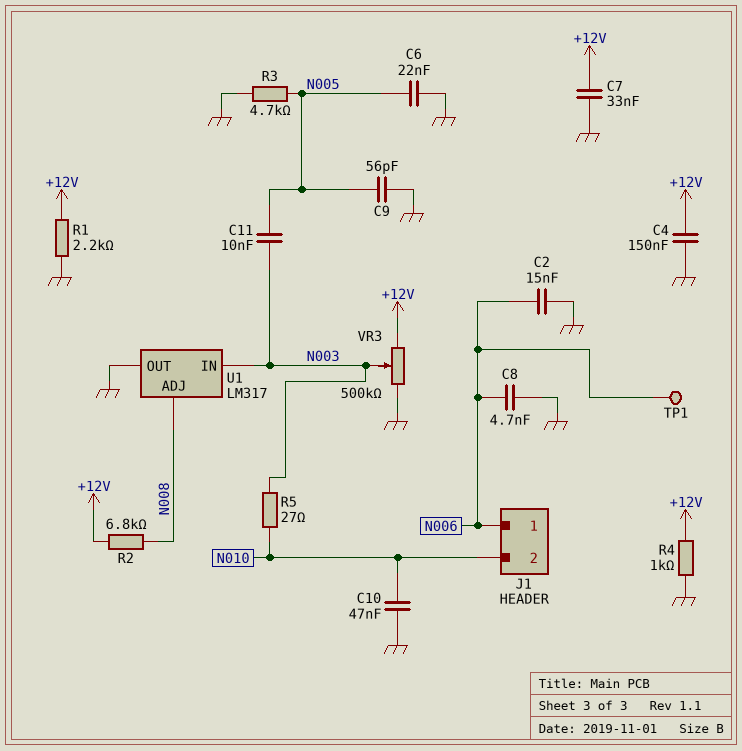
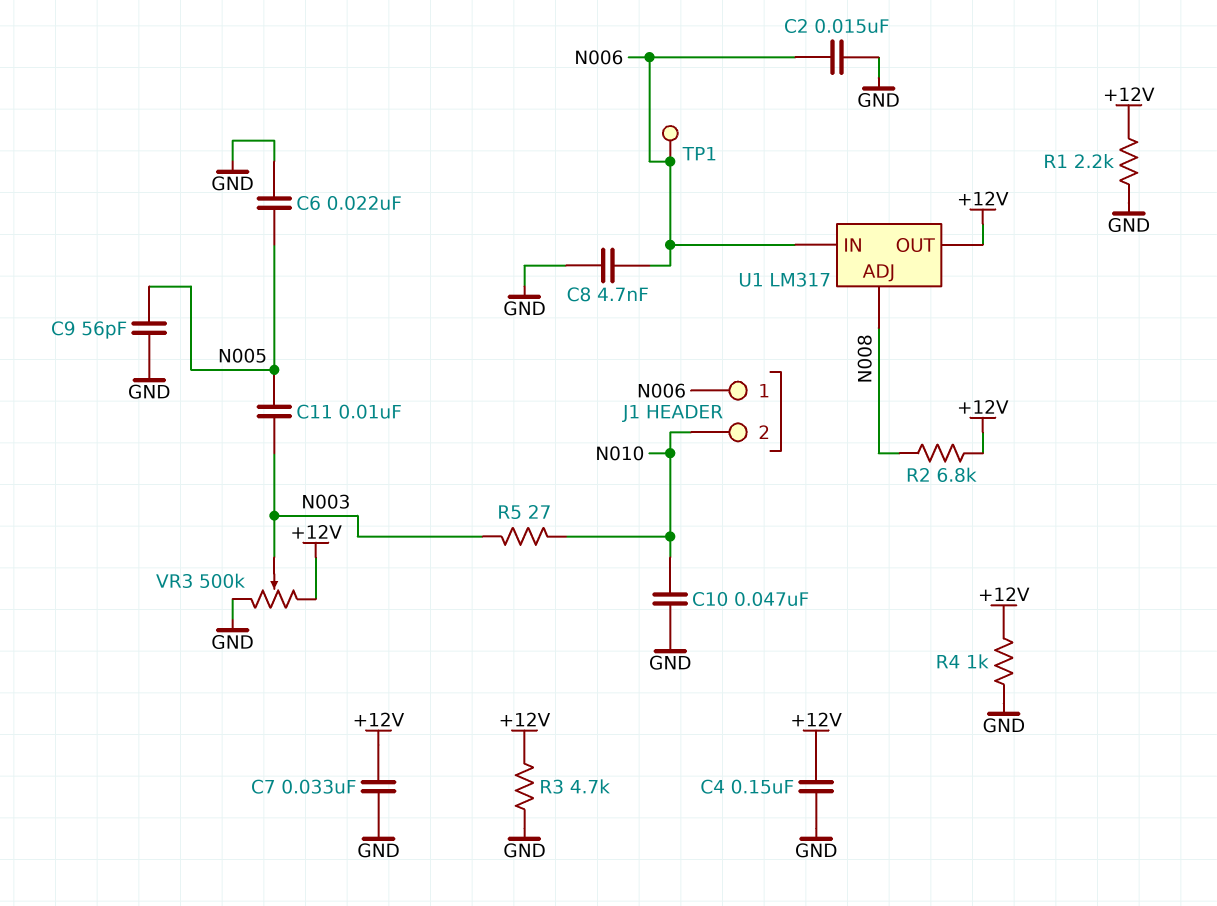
R3: 4.7k (GND, N005) -> 4.7k (+12V, GND)
U1 pin IN: N003 -> N006
U1 pin OUT: GND -> +12V

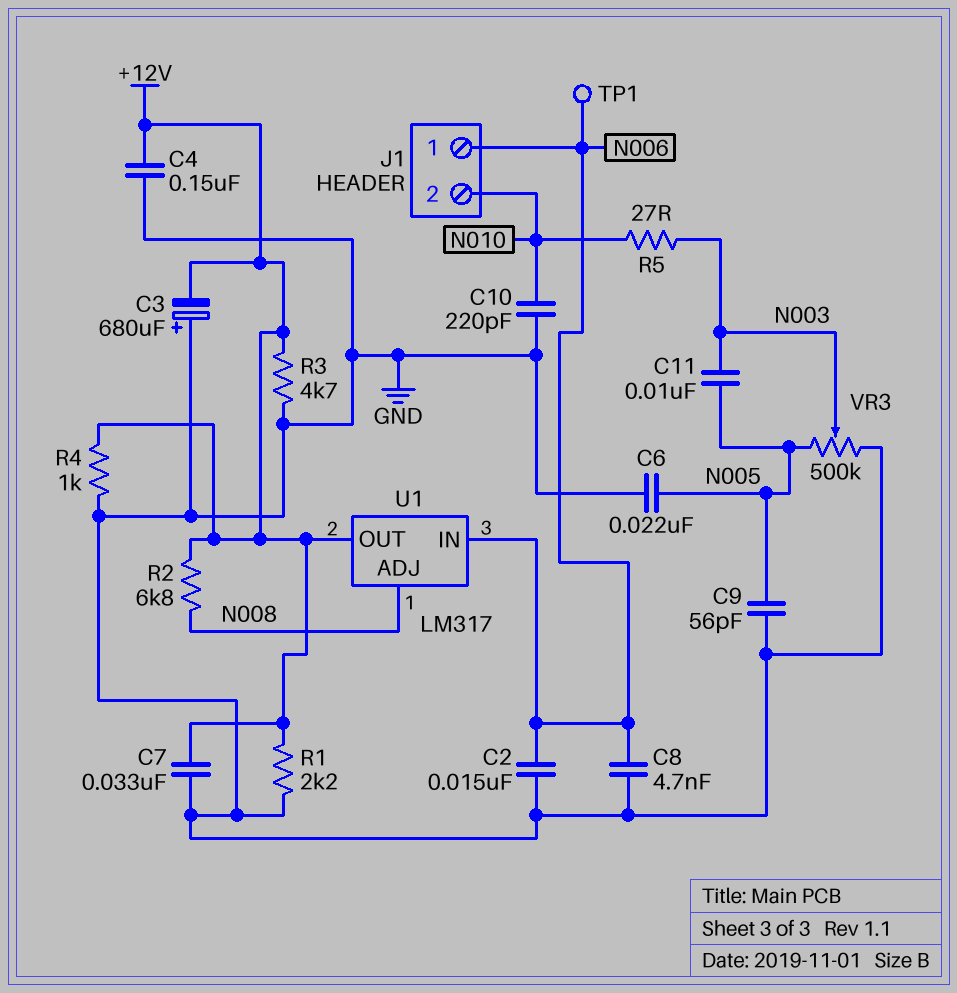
C3: none -> 680uF (plus GND, minus +12V)
C10: 47nF (GND, N010) -> 220pF (GND, N010)
VR3: 500k (+12V, GND, wiper N003) -> 500k (GND, N005, wiper N003)

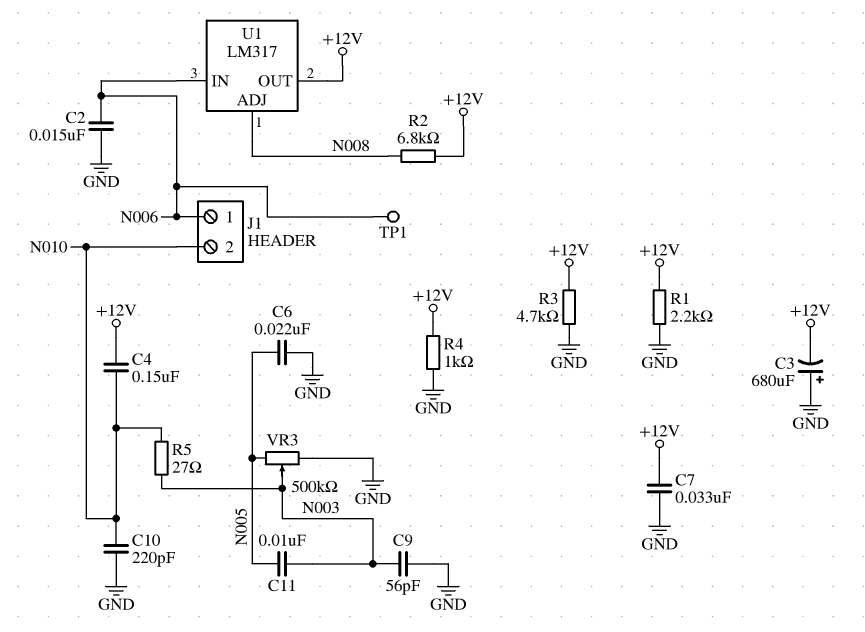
C4: 150nF (+12V, GND) -> 150nF (+12V, N010)
C8: 4.7nF (GND, N006) -> none
C9: 56pF (GND, N005) -> 56pF (GND, N003)

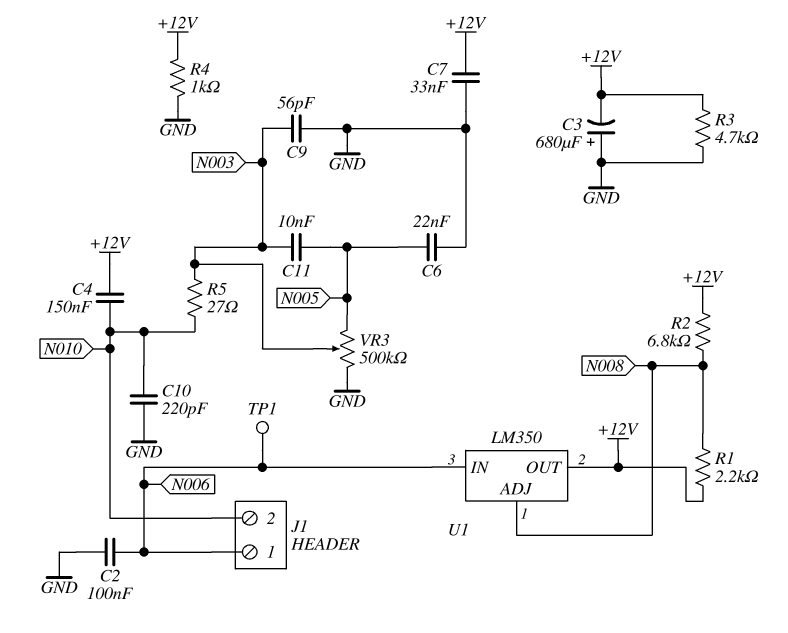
C2: 15nF (GND, N006) -> 100nF (GND, N006)
R1: 2.2k (+12V, GND) -> 2.2k (+12V, N008)
U1: LM317 -> LM350

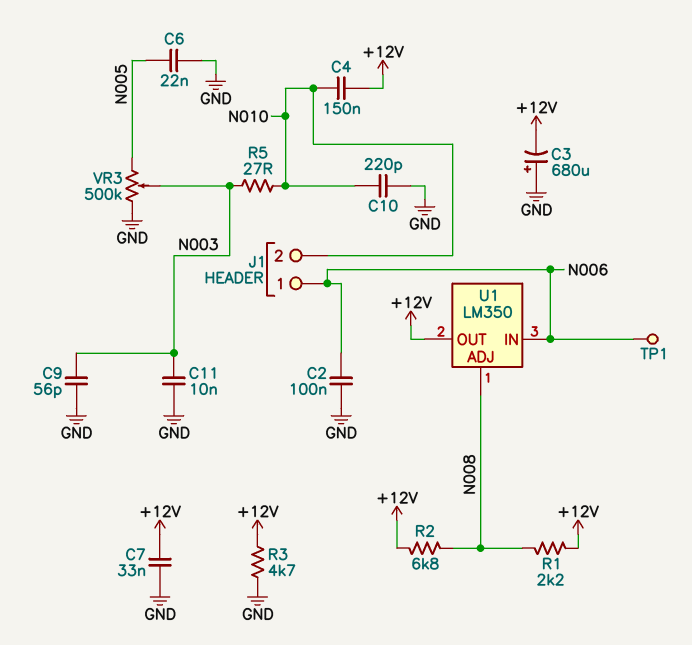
C11: 10nF (N003, N005) -> 10nF (GND, N003)
R4: 1k (+12V, GND) -> none

